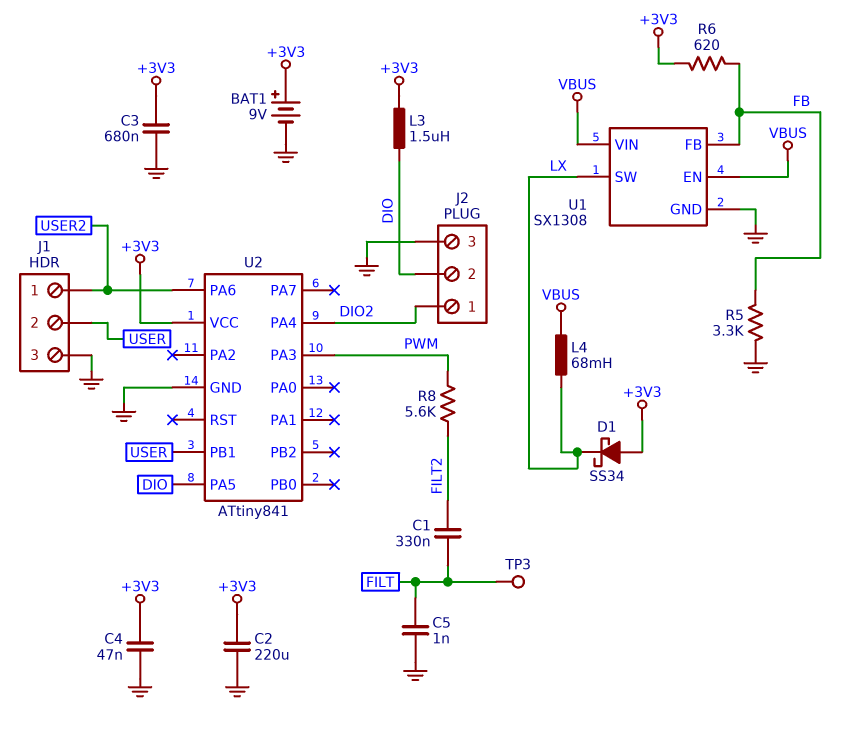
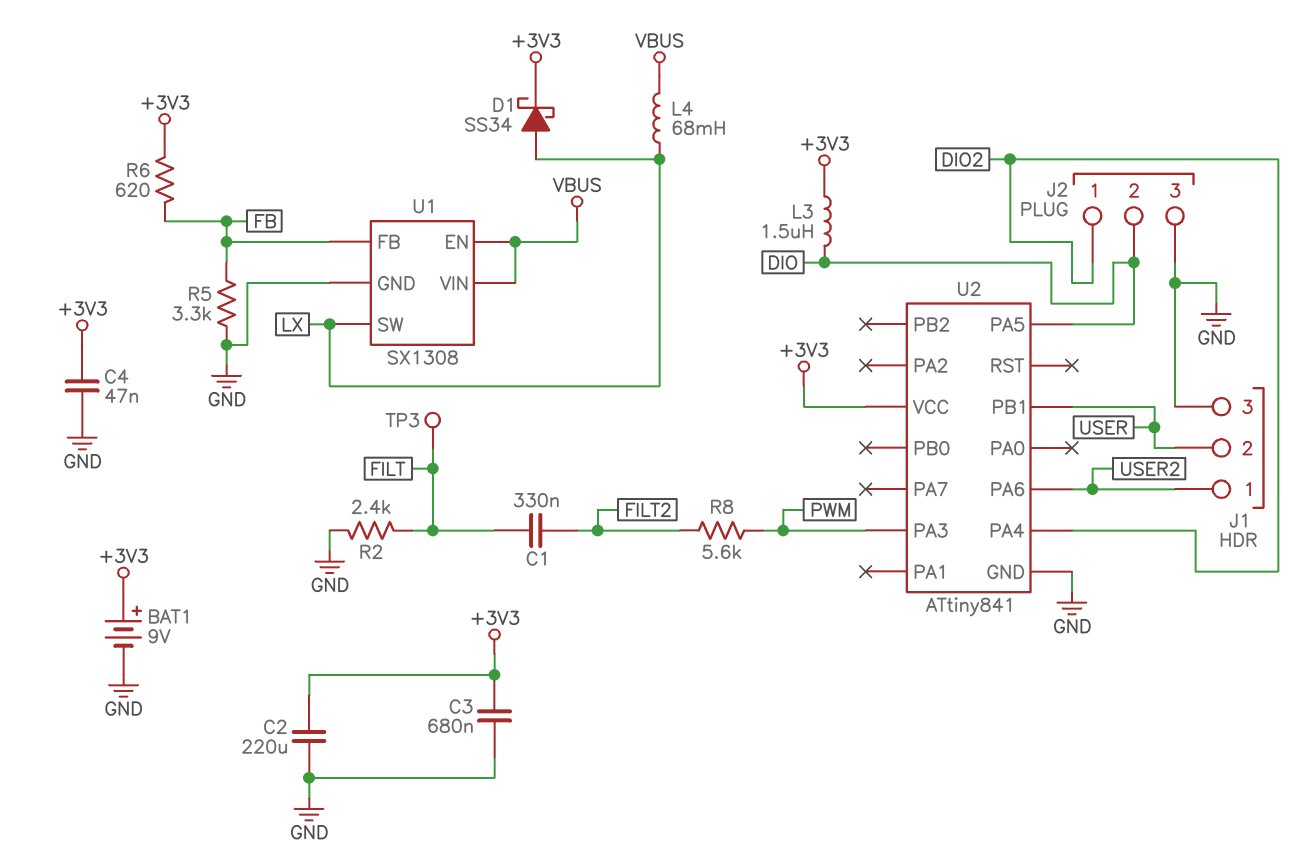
C5: 1nF (FILT, GND) -> none
D1: schottky SS34 (A +3V3, K LX) -> schottky SS34 (A LX, K +3V3)
R2: none -> 2.4k (FILT, GND)

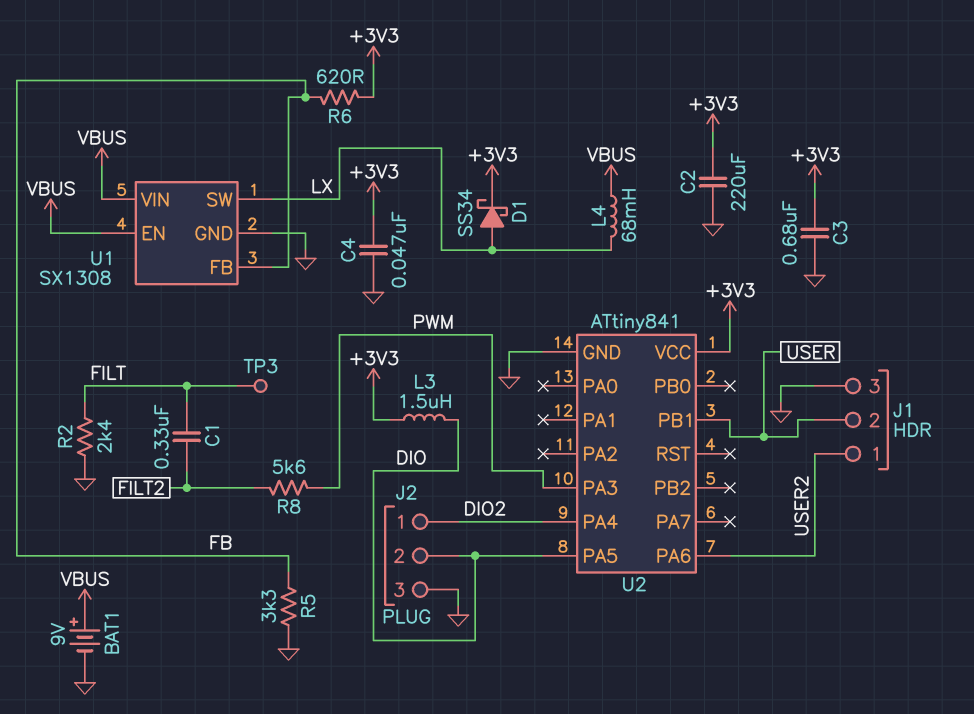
BAT1: 9V (plus +3V3, minus GND) -> 9V (plus VBUS, minus GND)

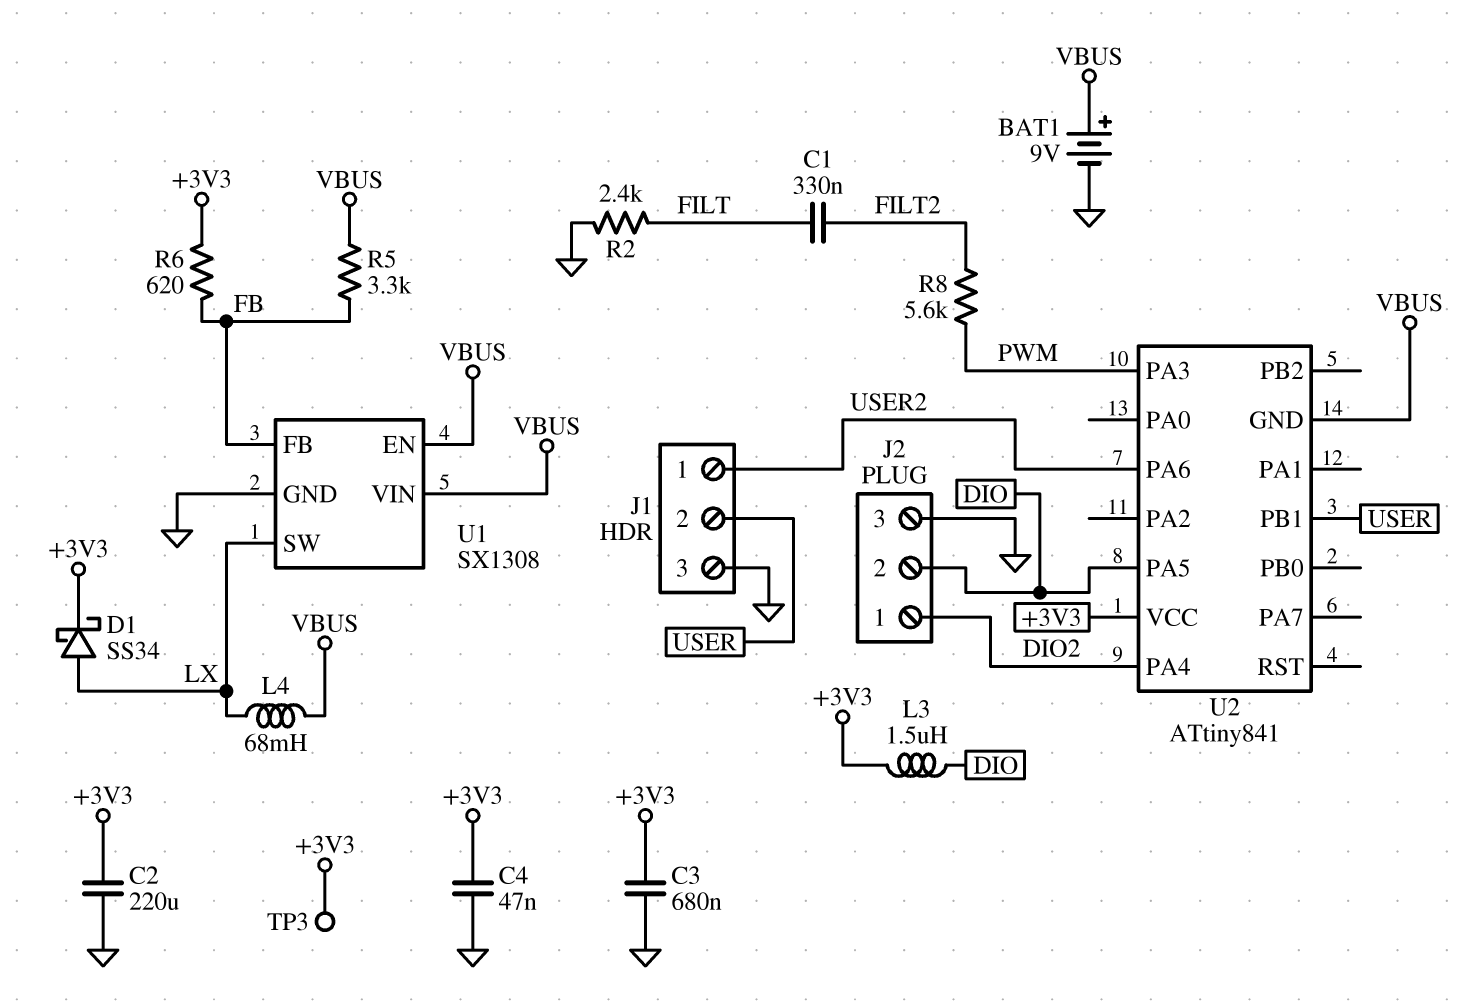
R5: 3.3k (FB, GND) -> 3.3k (FB, VBUS)
TP3: test point (FILT) -> test point (+3V3)
U2 pin GND: GND -> VBUS

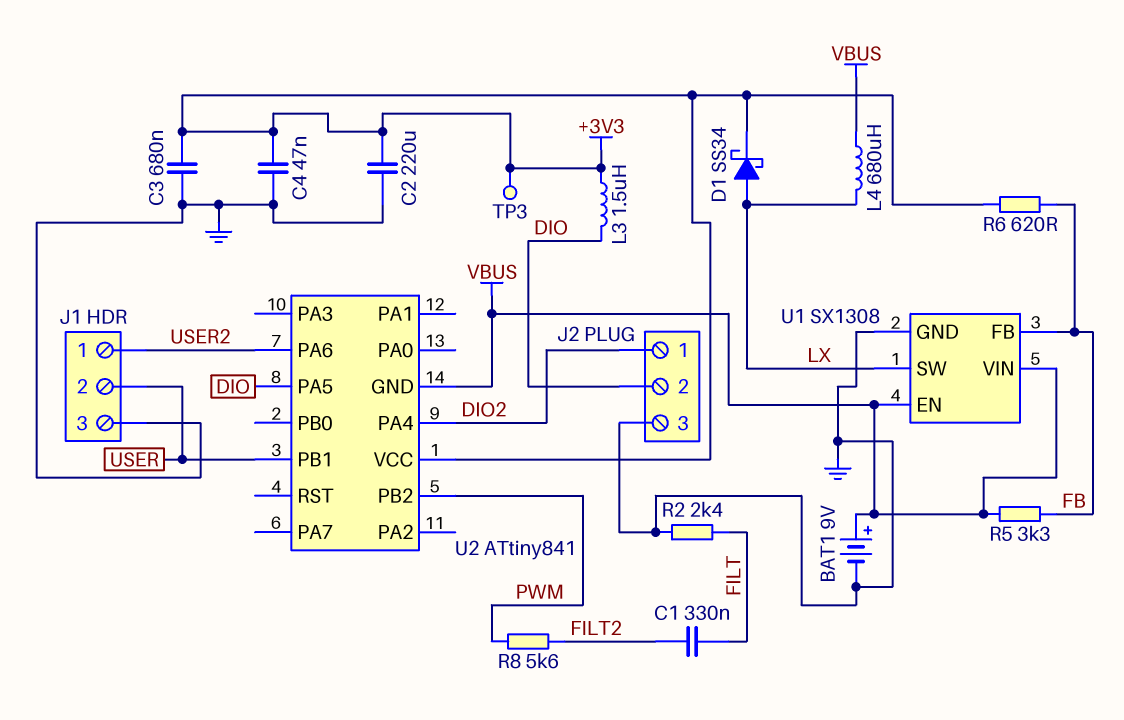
L4: 68mH (LX, VBUS) -> 680uH (LX, VBUS)
U2 pin PA3: PWM -> none
U2 pin PB2: none -> PWM

